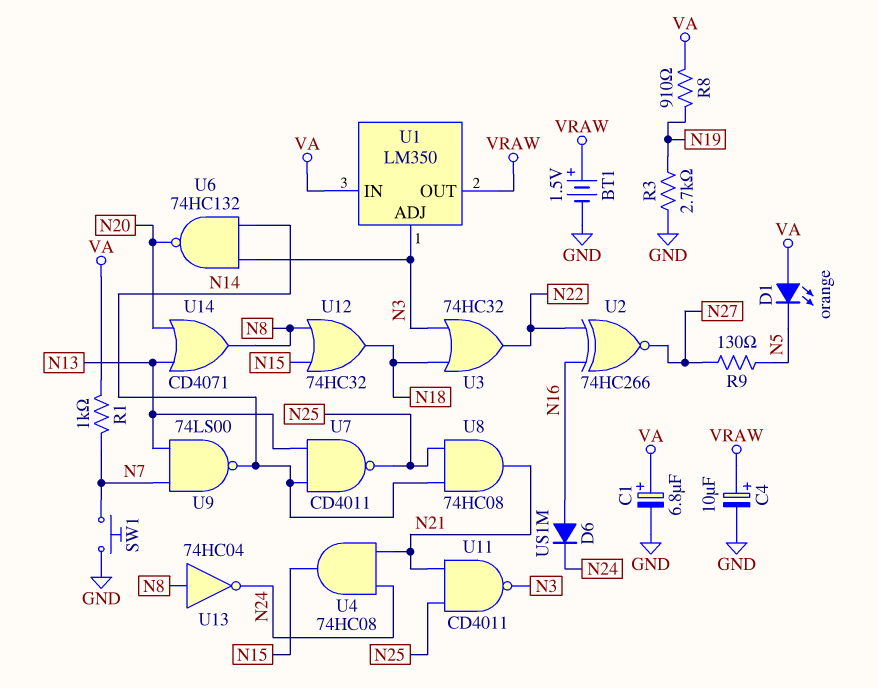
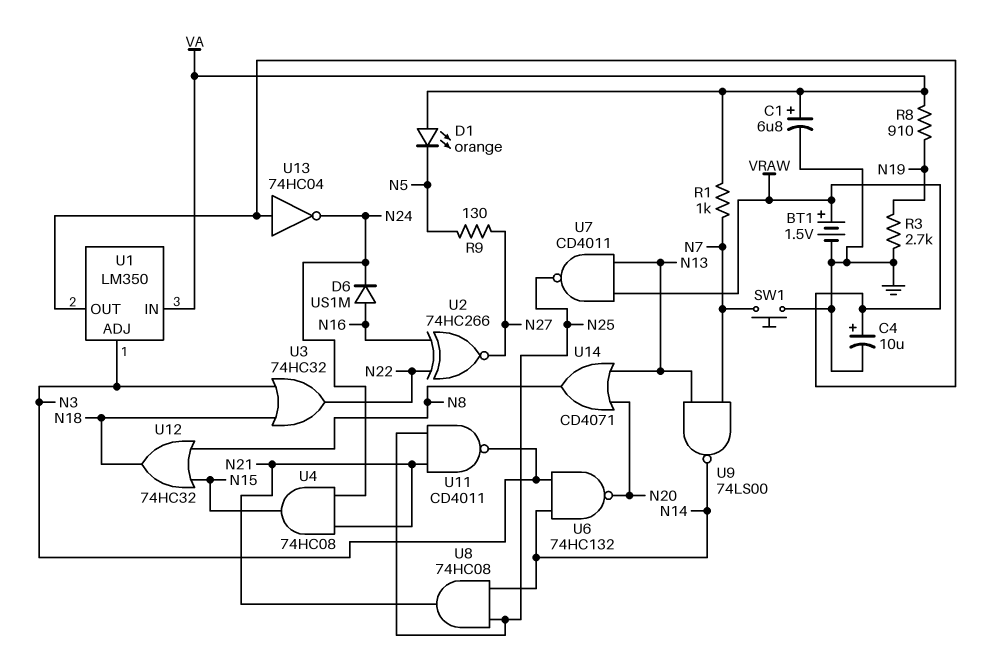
U7: NAND CD4011 (in N13, in N14, out N25) -> NAND CD4011 (in N13, in VRAW, out N25)
U13: NOT 74HC04 (in N8, out N24) -> NOT 74HC04 (in VRAW, out N24)

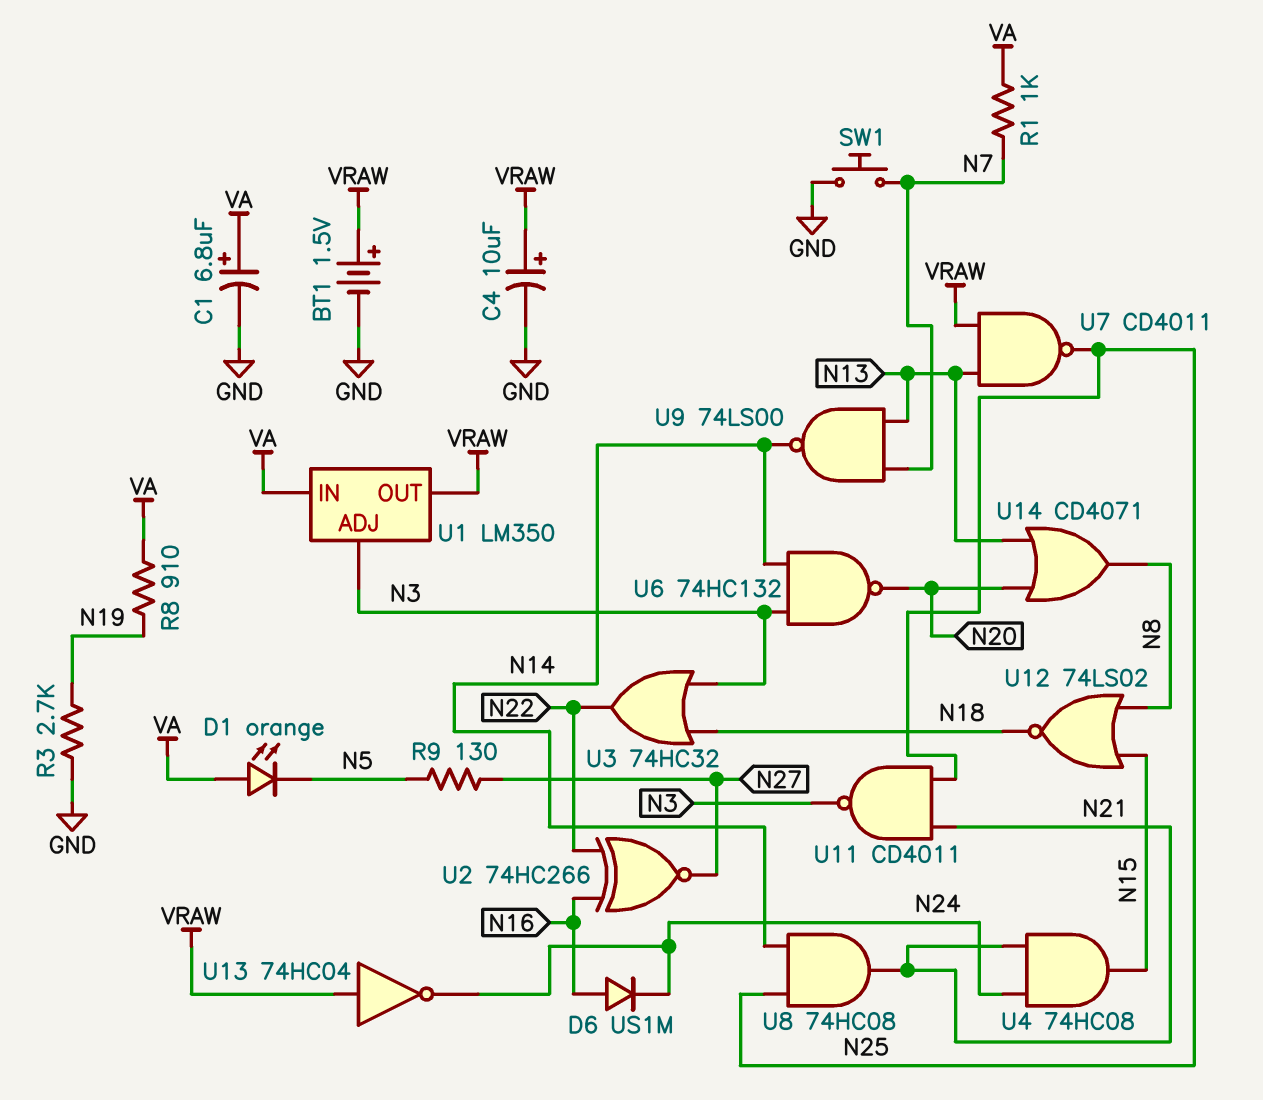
U12: OR 74HC32 (in N8, in N15, out N18) -> NOR 74LS02 (in N8, in N15, out N18)

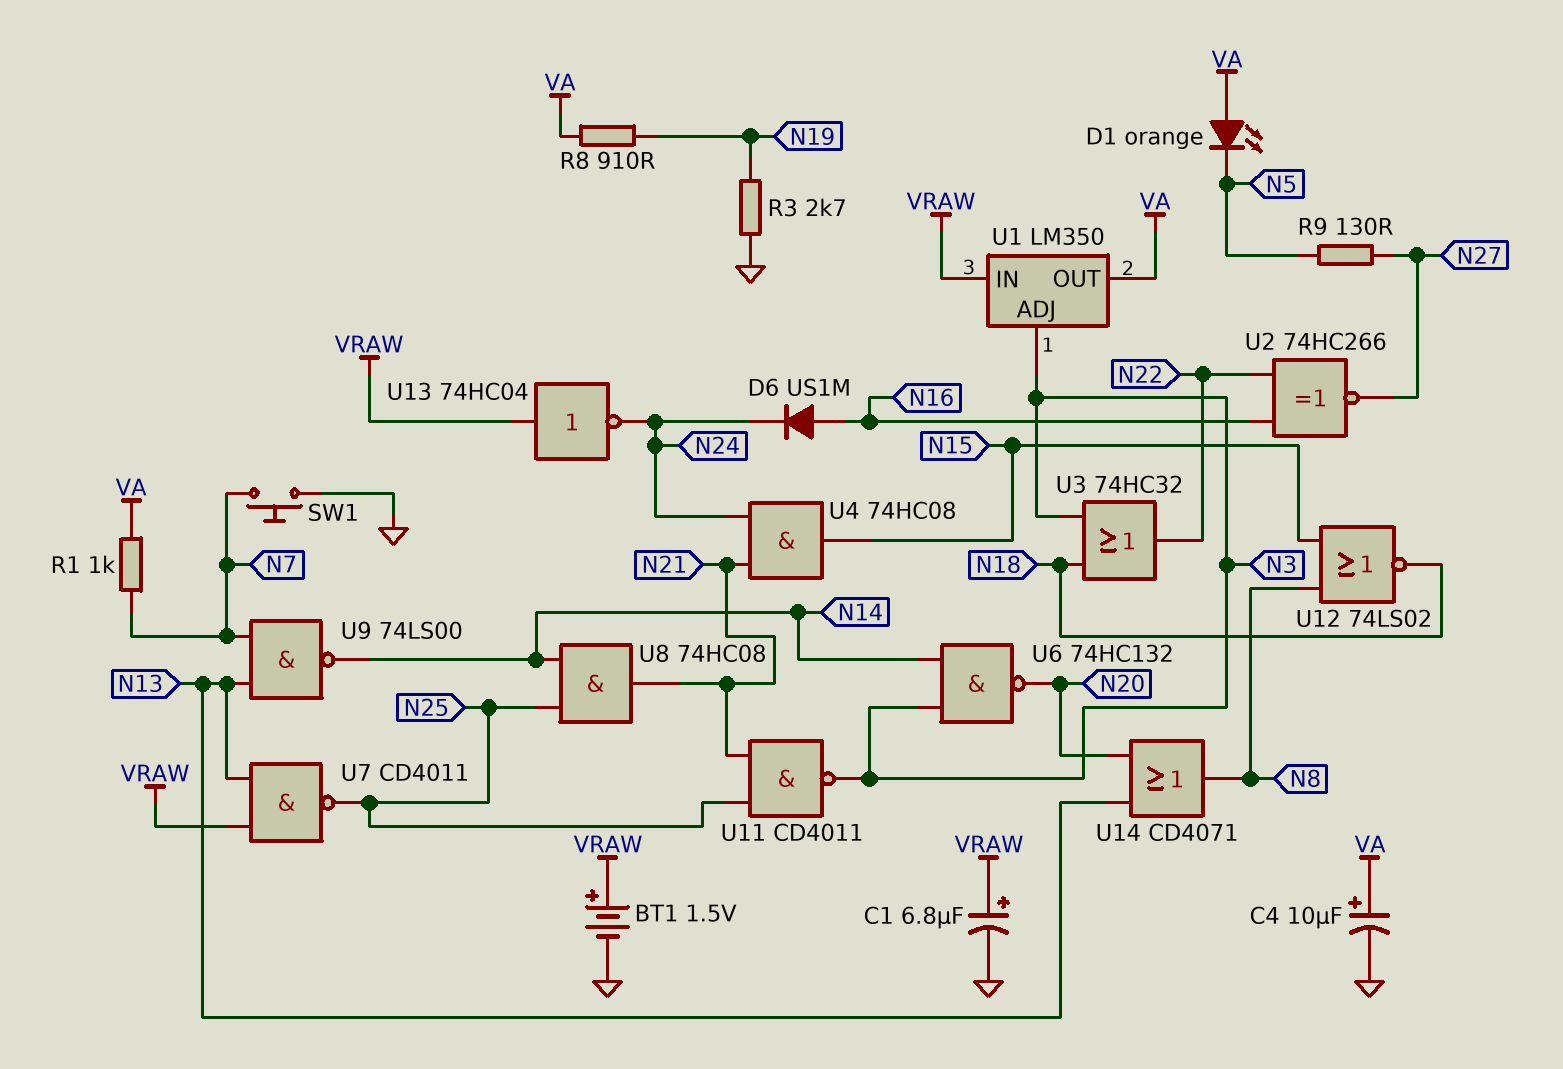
C1: 6.8uF (plus VA, minus GND) -> 6.8uF (plus VRAW, minus GND)
C4: 10uF (plus VRAW, minus GND) -> 10uF (plus VA, minus GND)
U1 pin IN: VA -> VRAW
U1 pin OUT: VRAW -> VA

